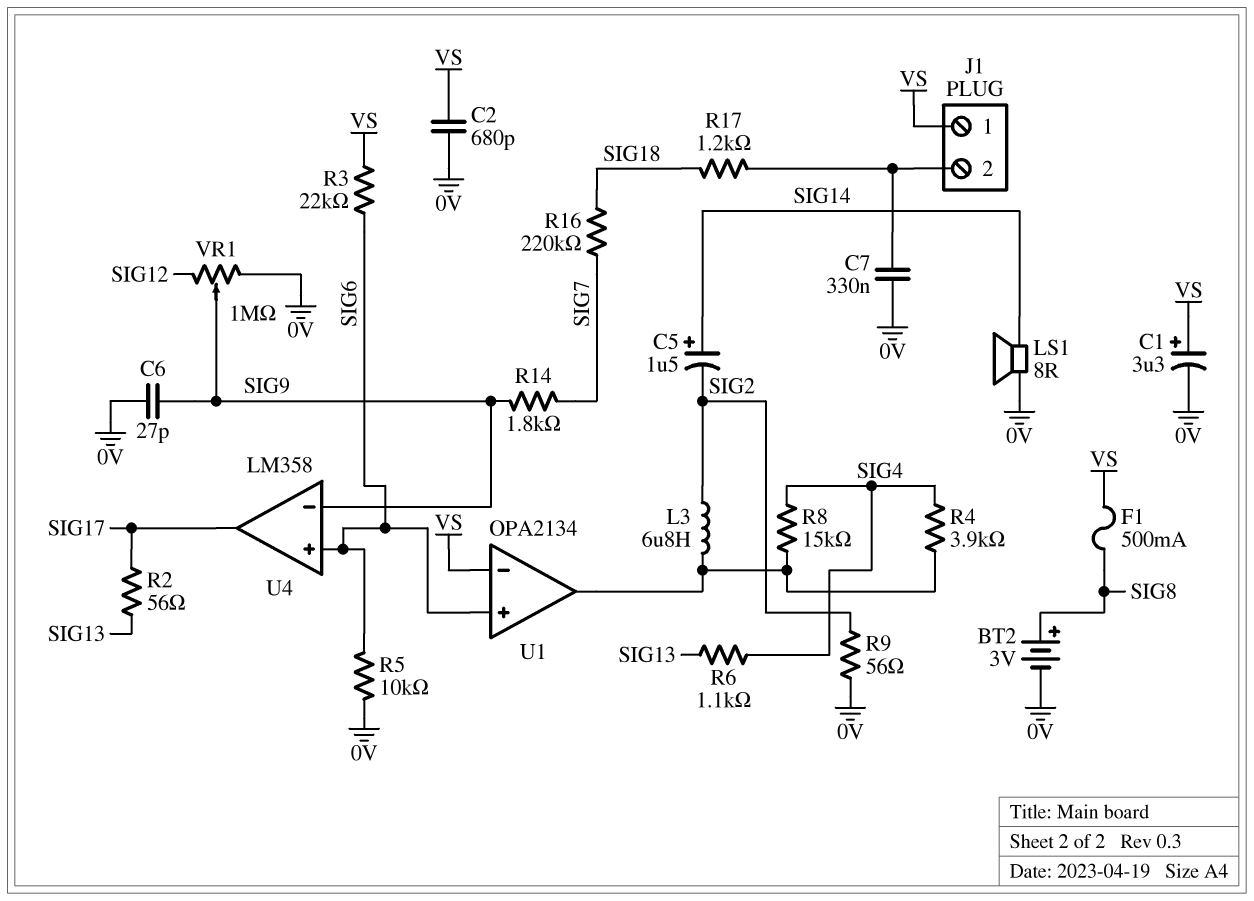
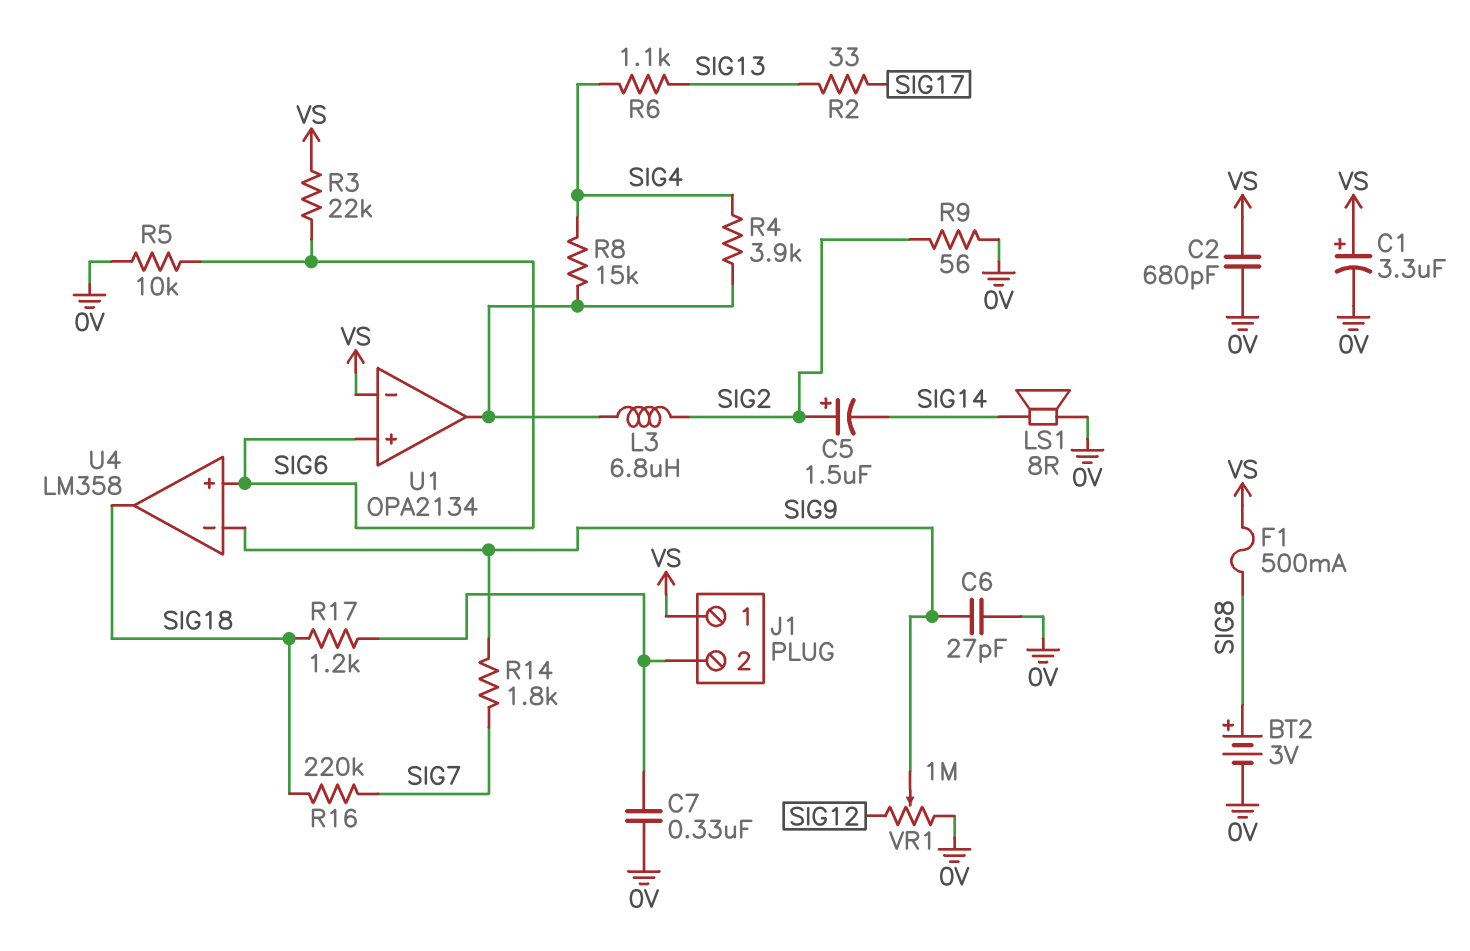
C5: 1.5uF (plus SIG14, minus SIG2) -> 1.5uF (plus SIG2, minus SIG14)
R2: 56 (SIG13, SIG17) -> 33 (SIG13, SIG17)
U4 pin out: SIG17 -> SIG18

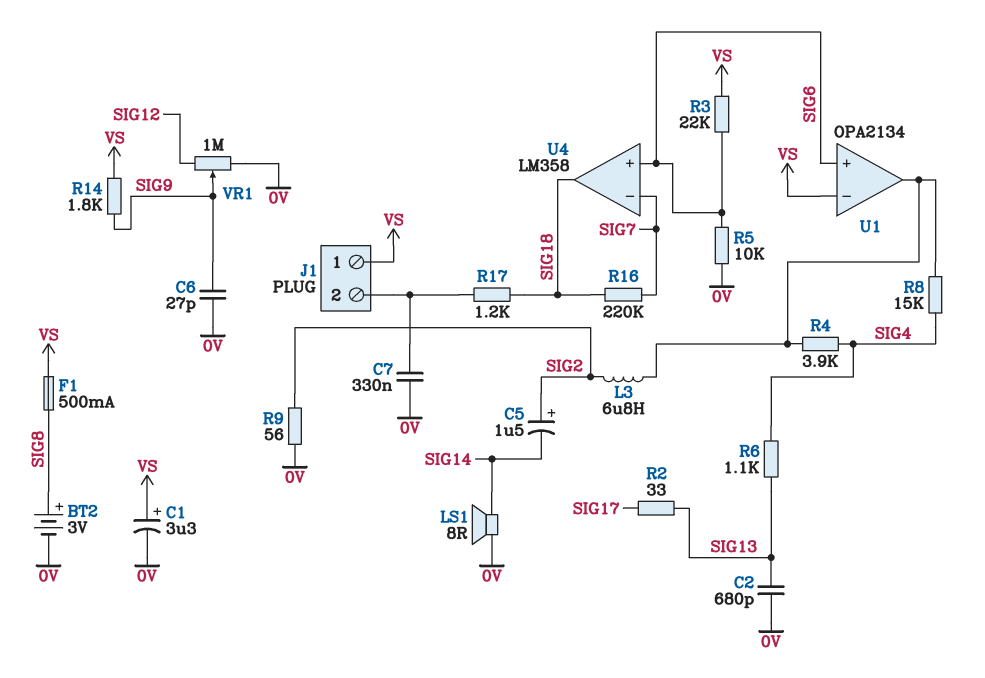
C2: 680pF (0V, VS) -> 680pF (0V, SIG13)
R14: 1.8k (SIG7, SIG9) -> 1.8k (SIG9, VS)
U4 pin in-: SIG9 -> SIG7

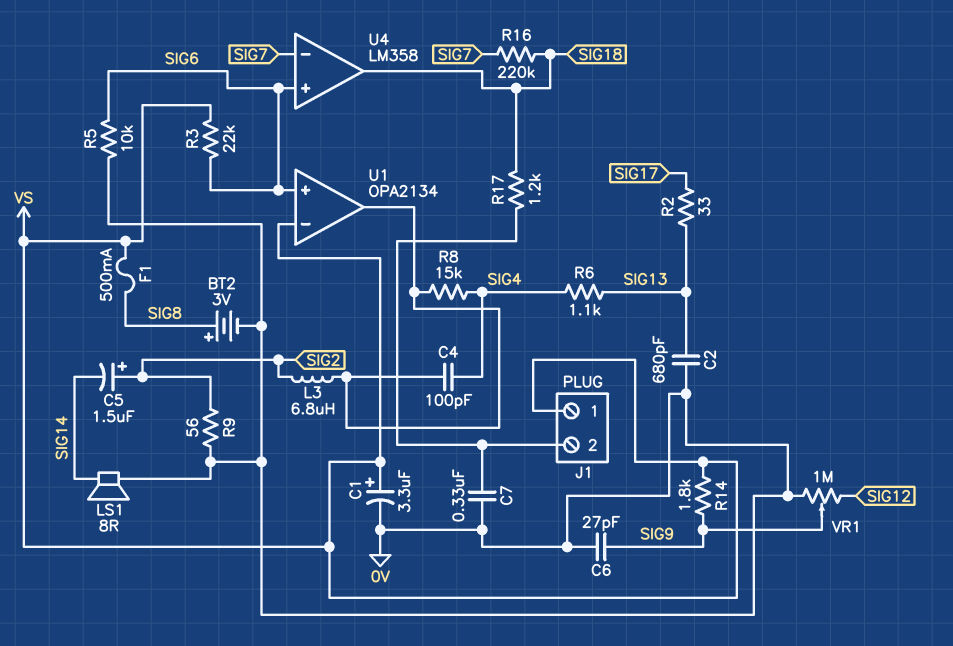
C4: none -> 100pF (SIG4, U1/out)
R4: 3.9k (SIG4, U1/out) -> none

